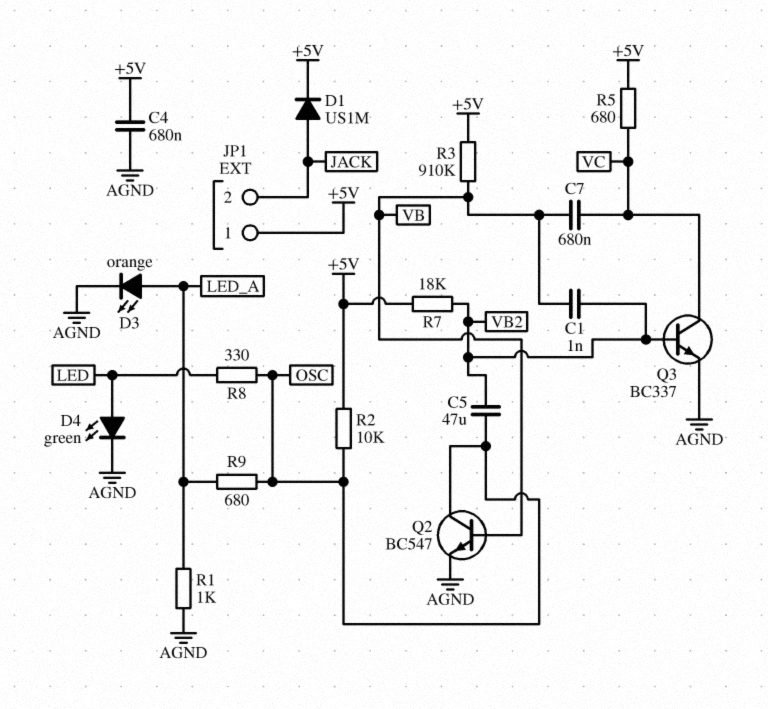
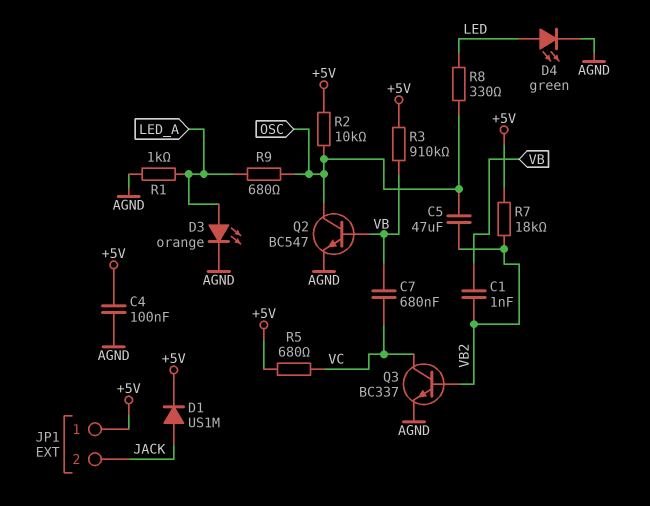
C4: 680nF (+5V, AGND) -> 100nF (+5V, AGND)

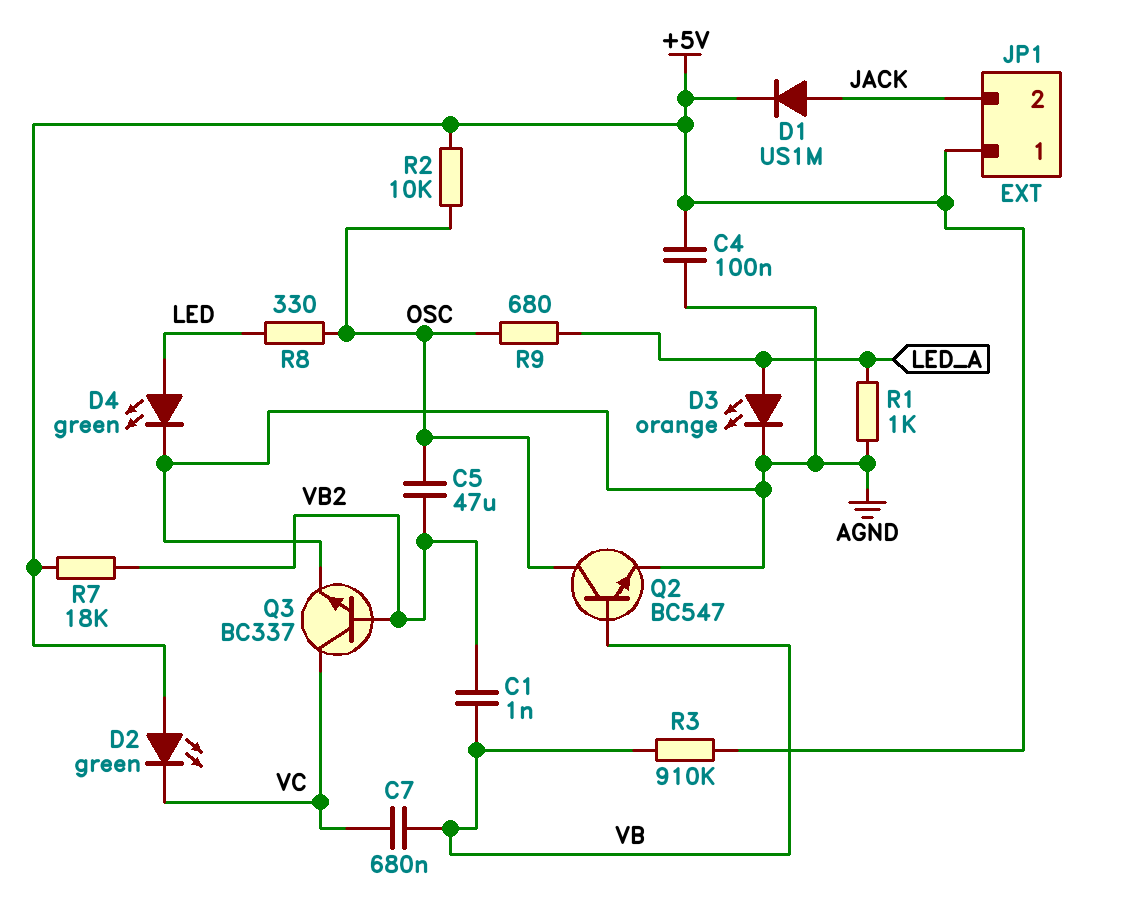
D2: none -> LED green (A +5V, K VC)
R5: 680 (+5V, VC) -> none

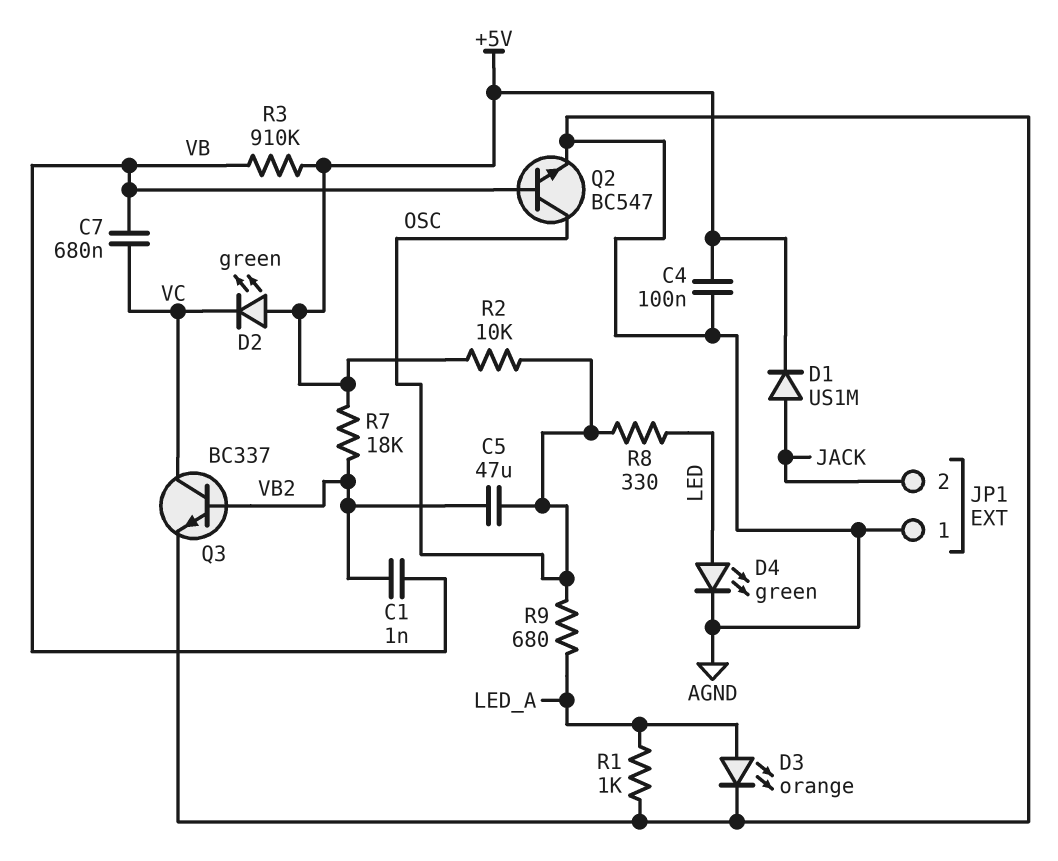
JP1 pin 1: +5V -> AGND

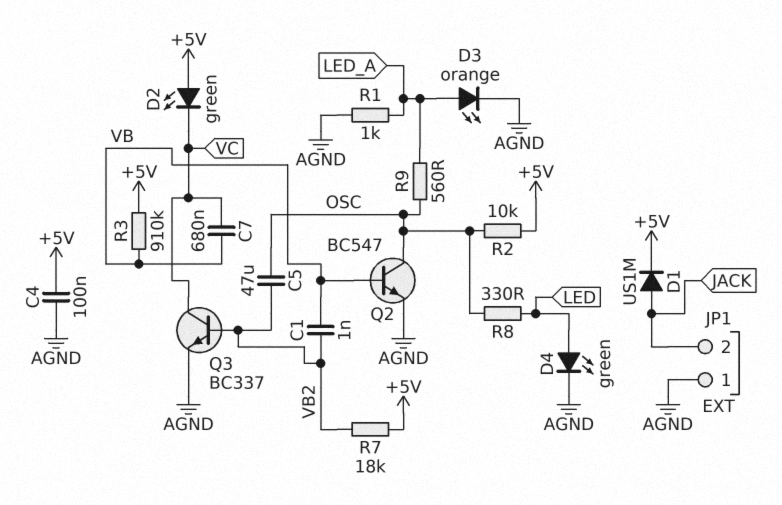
R9: 680 (LED_A, OSC) -> 560 (LED_A, OSC)

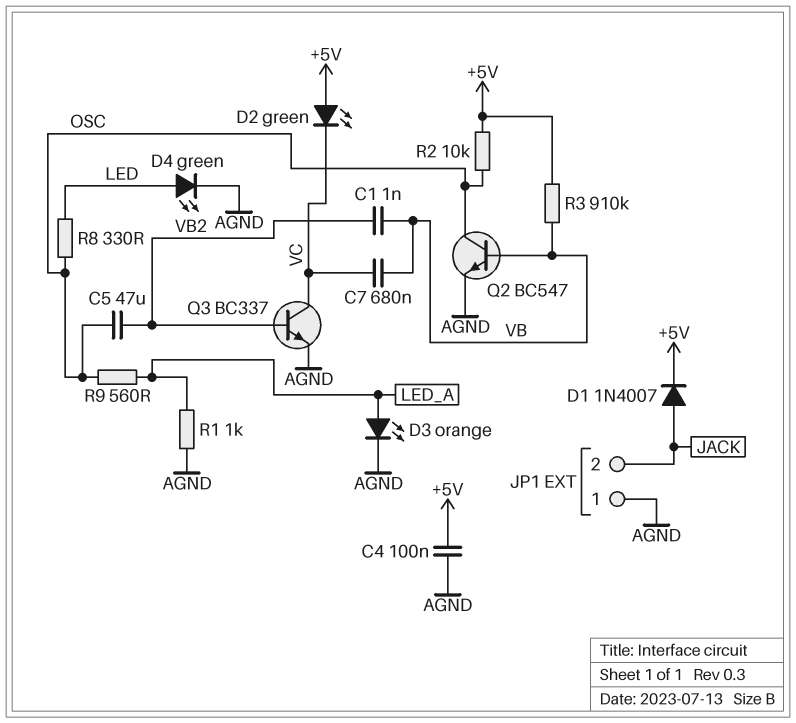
D1: diode US1M (A JACK, K +5V) -> diode 1N4007 (A JACK, K +5V)
R7: 18k (+5V, VB2) -> none

